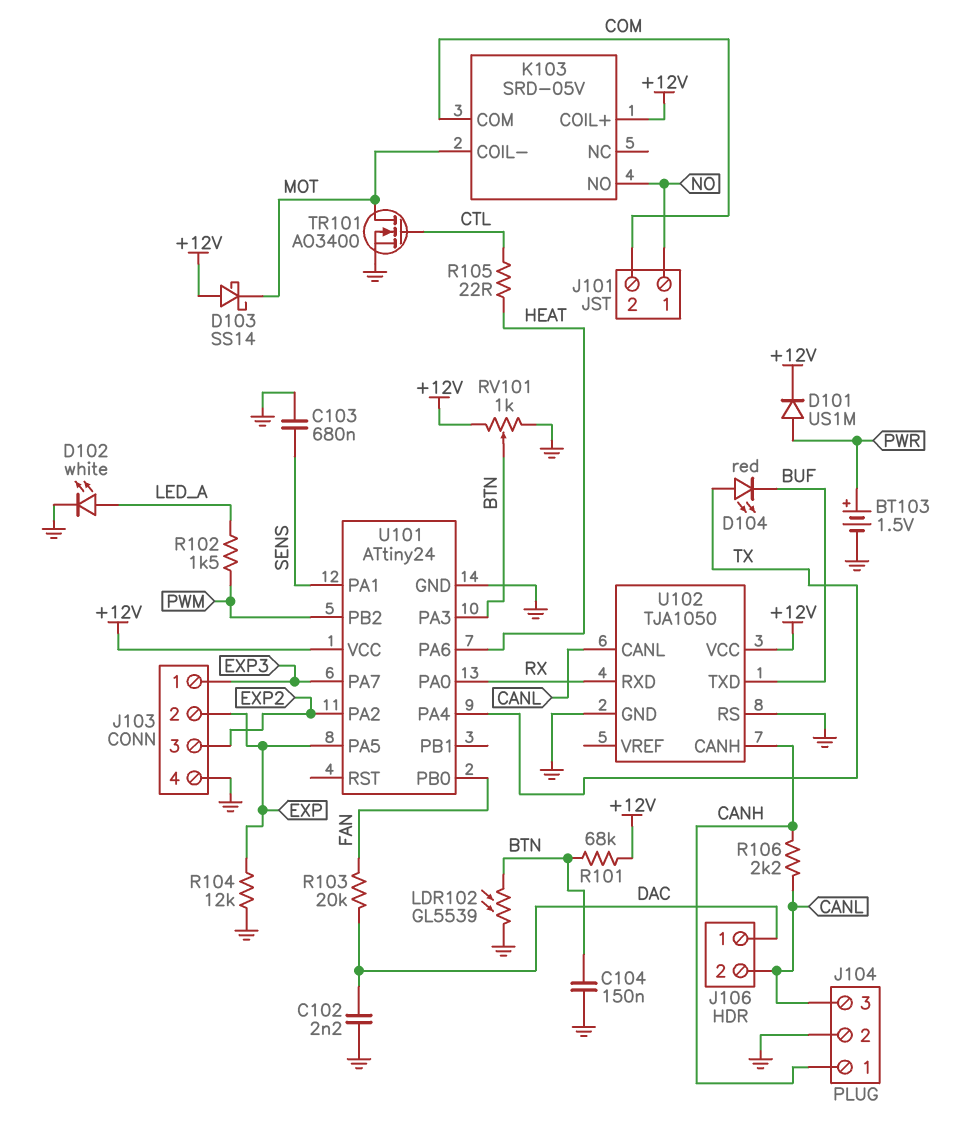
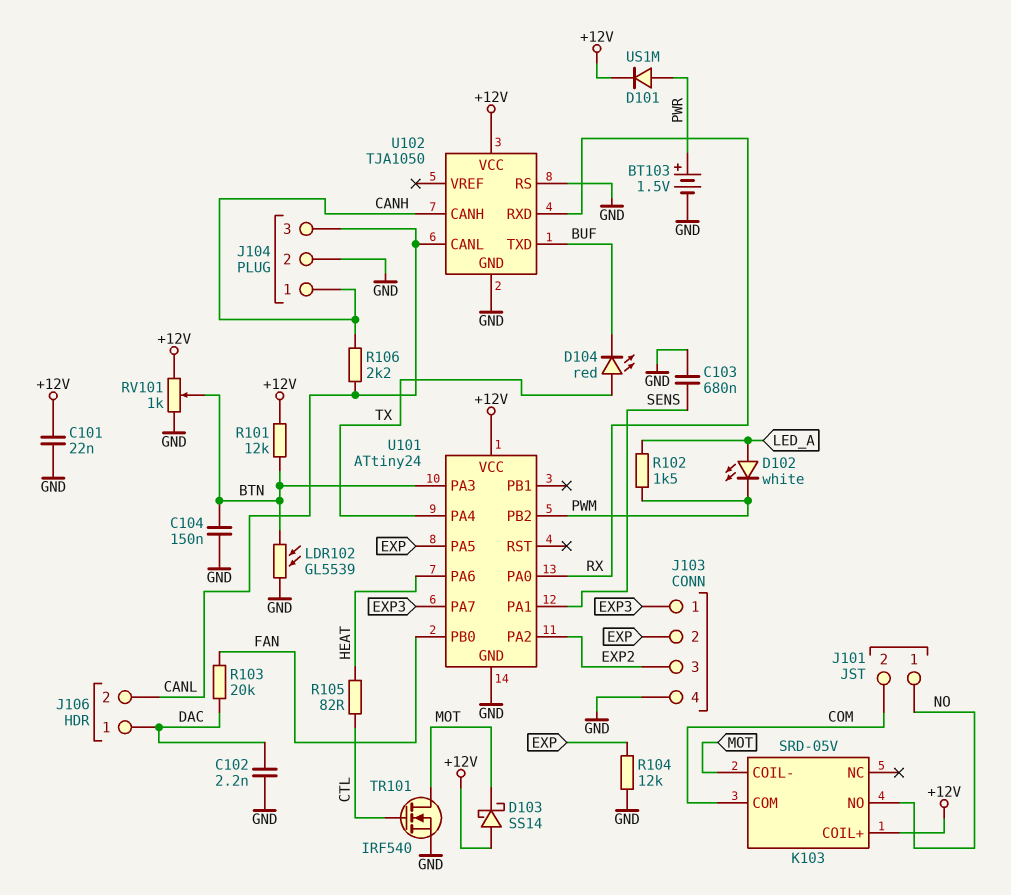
C101: none -> 22nF (+12V, GND)
D102: LED white (A LED_A, K GND) -> LED white (A LED_A, K PWM)
R101: 68k (+12V, BTN) -> 12k (+12V, BTN)
R105: 22 (CTL, HEAT) -> 82 (CTL, HEAT)
TR101: NMOS AO3400 (G CTL, D MOT, S GND) -> NMOS IRF540 (G CTL, D MOT, S GND)

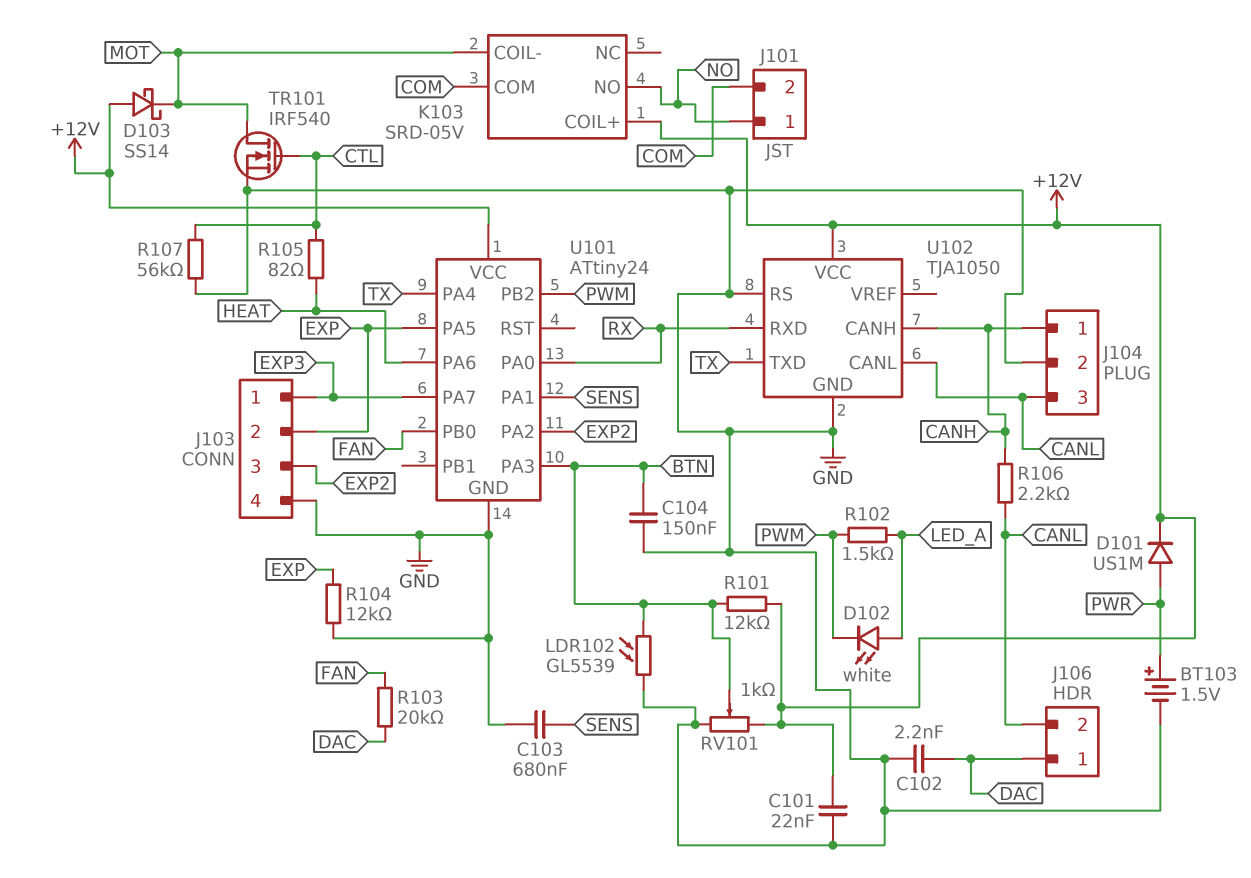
D104: LED red (A TX, K BUF) -> none
R107: none -> 56k (CTL, GND)
U102 pin TXD: BUF -> TX

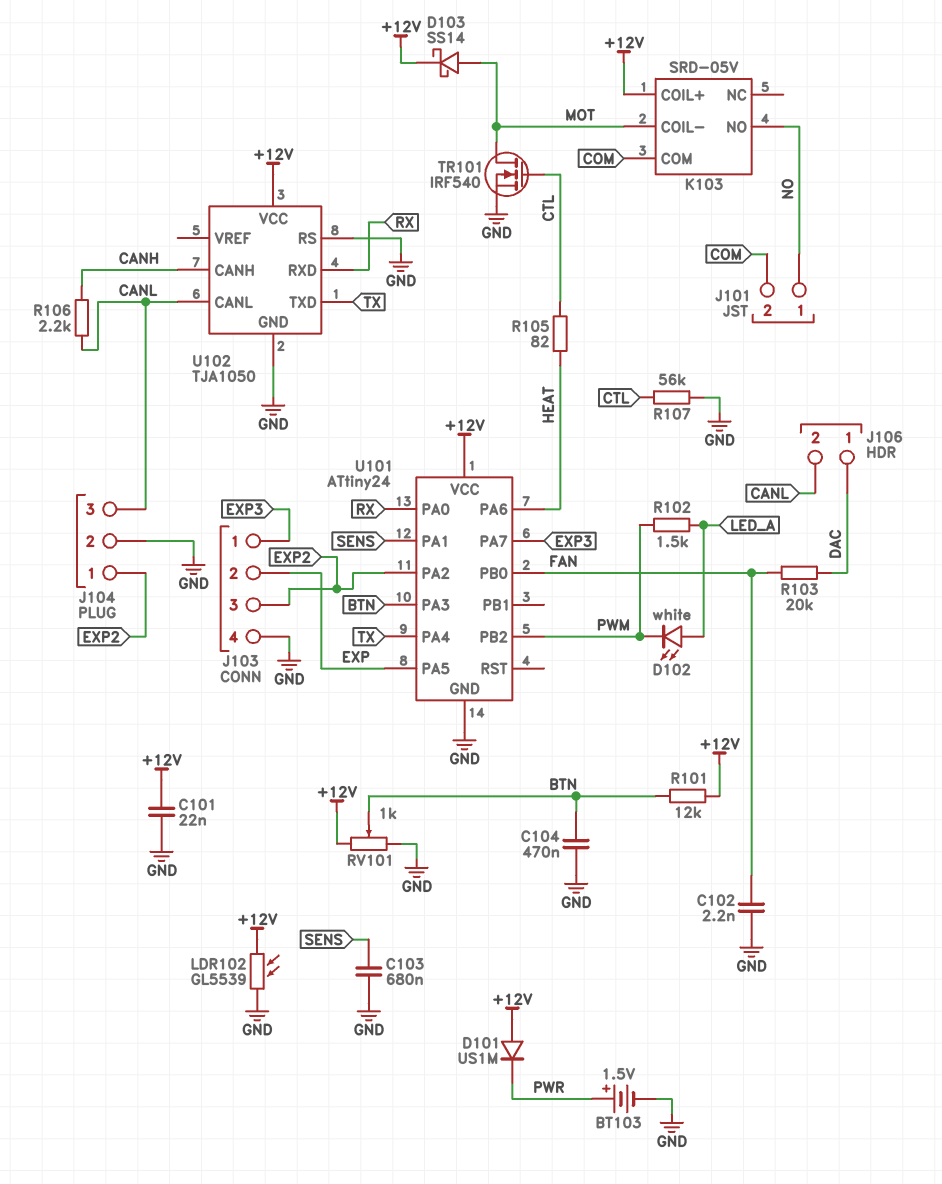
C102: 2.2nF (DAC, GND) -> 2.2nF (FAN, GND)
C104: 150nF (BTN, GND) -> 470nF (BTN, GND)
D101: diode US1M (A PWR, K +12V) -> diode US1M (A +12V, K PWR)
D103: schottky SS14 (A +12V, K MOT) -> schottky SS14 (A MOT, K +12V)
J104 pin 1: CANH -> EXP2
LDR102: GL5539 (BTN, GND) -> GL5539 (+12V, GND)
R104: 12k (EXP, GND) -> none

